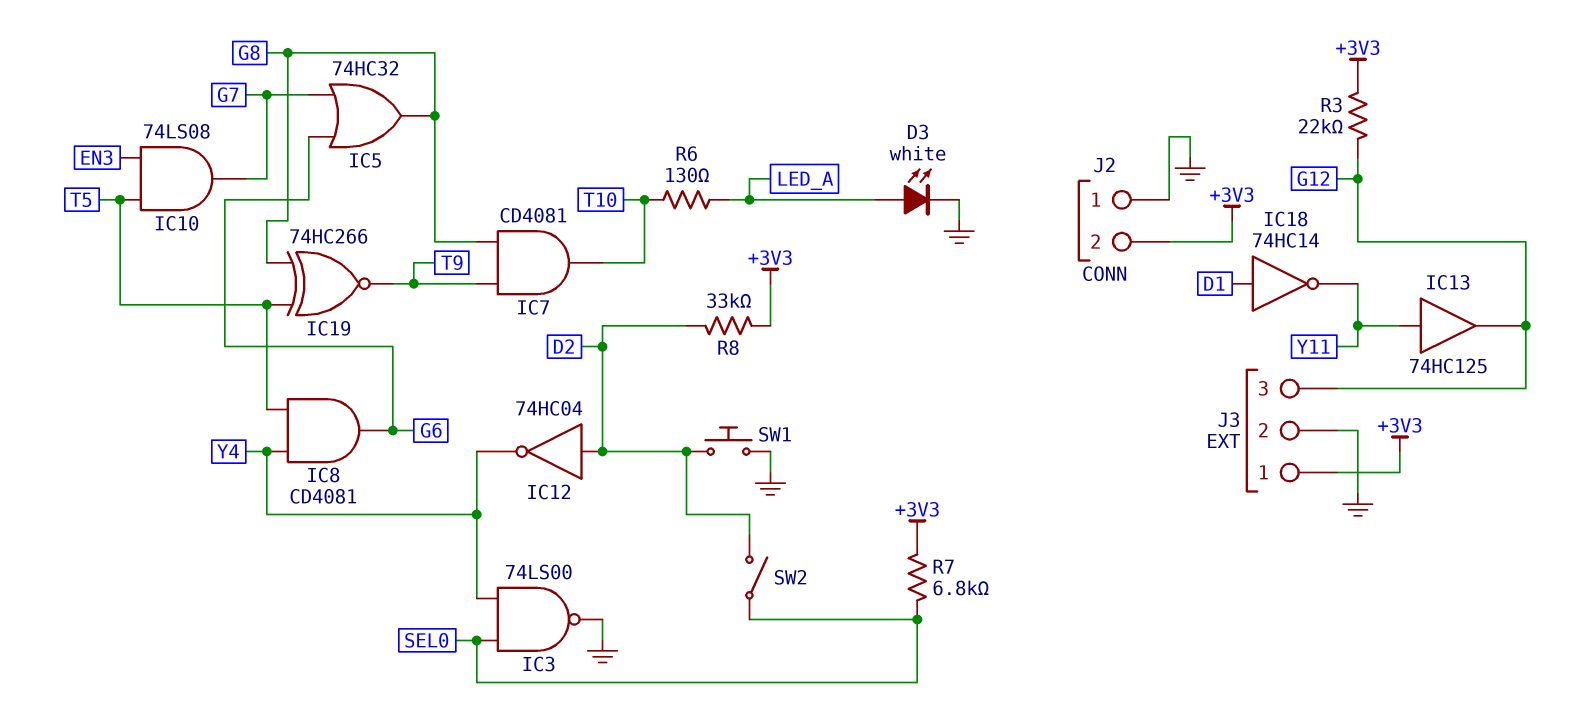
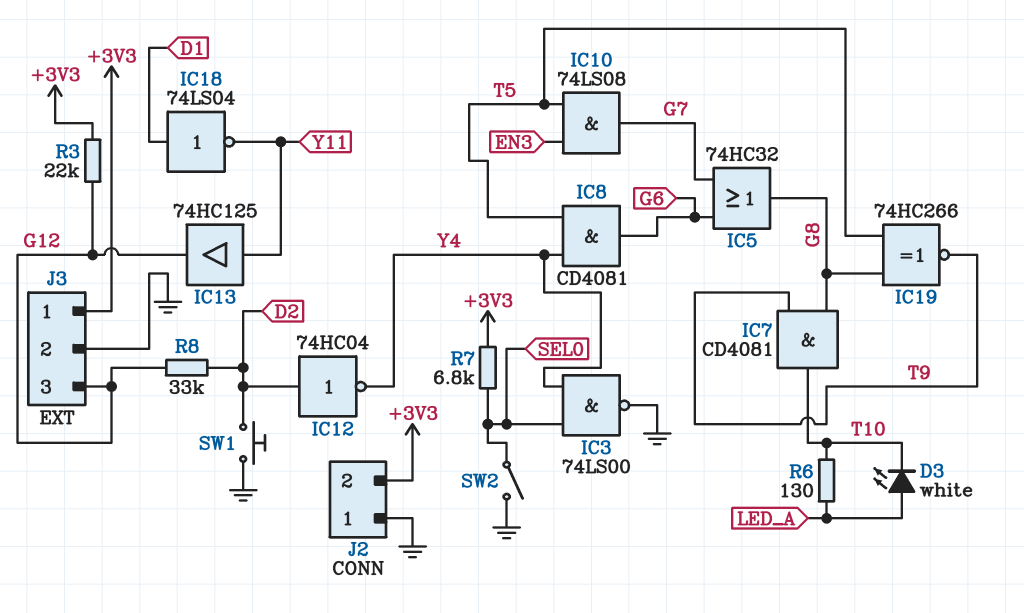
D3: LED white (A LED_A, K GND) -> LED white (A LED_A, K T10)
IC18: NOT 74HC14 (in D1, out Y11) -> NOT 74LS04 (in D1, out Y11)
R8: 33k (+3V3, D2) -> 33k (D2, G12)
SW2: switch (D2, SEL0) -> switch (GND, SEL0)

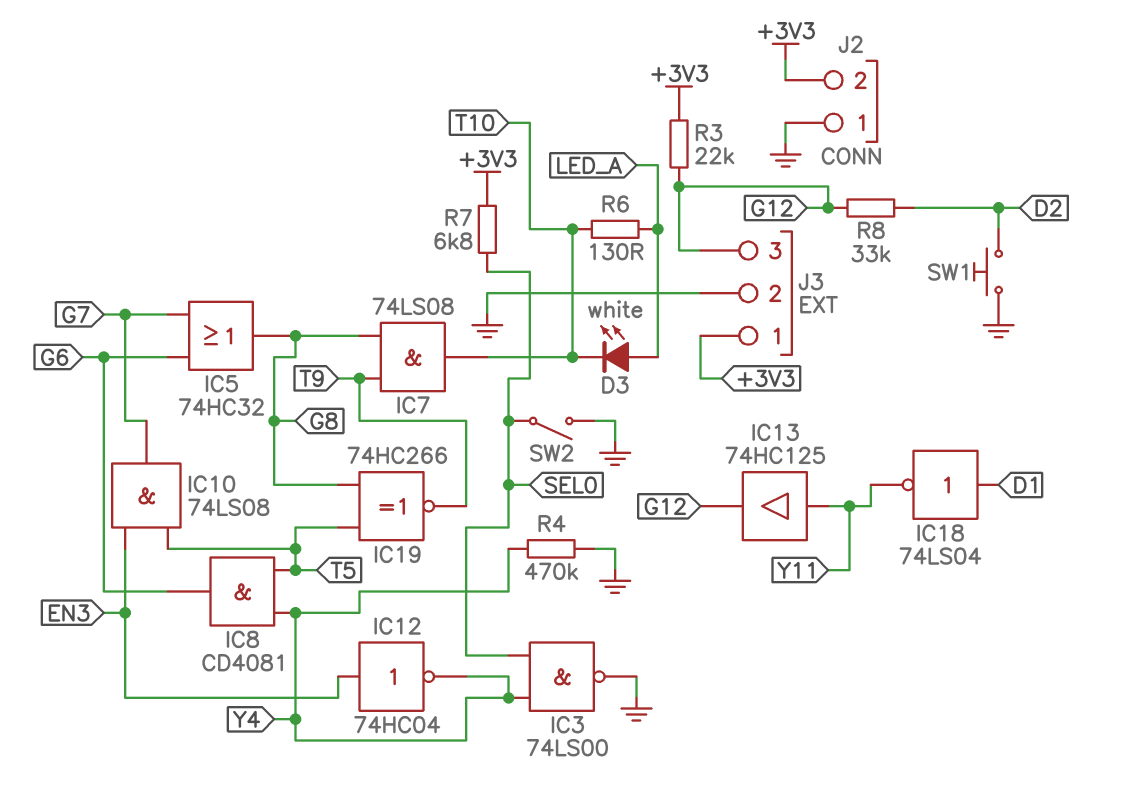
IC7: AND CD4081 (in G8, in T9, out T10) -> AND 74LS08 (in G8, in T9, out T10)
IC12: NOT 74HC04 (in D2, out Y4) -> NOT 74HC04 (in EN3, out Y4)
R4: none -> 470k (GND, Y4)

